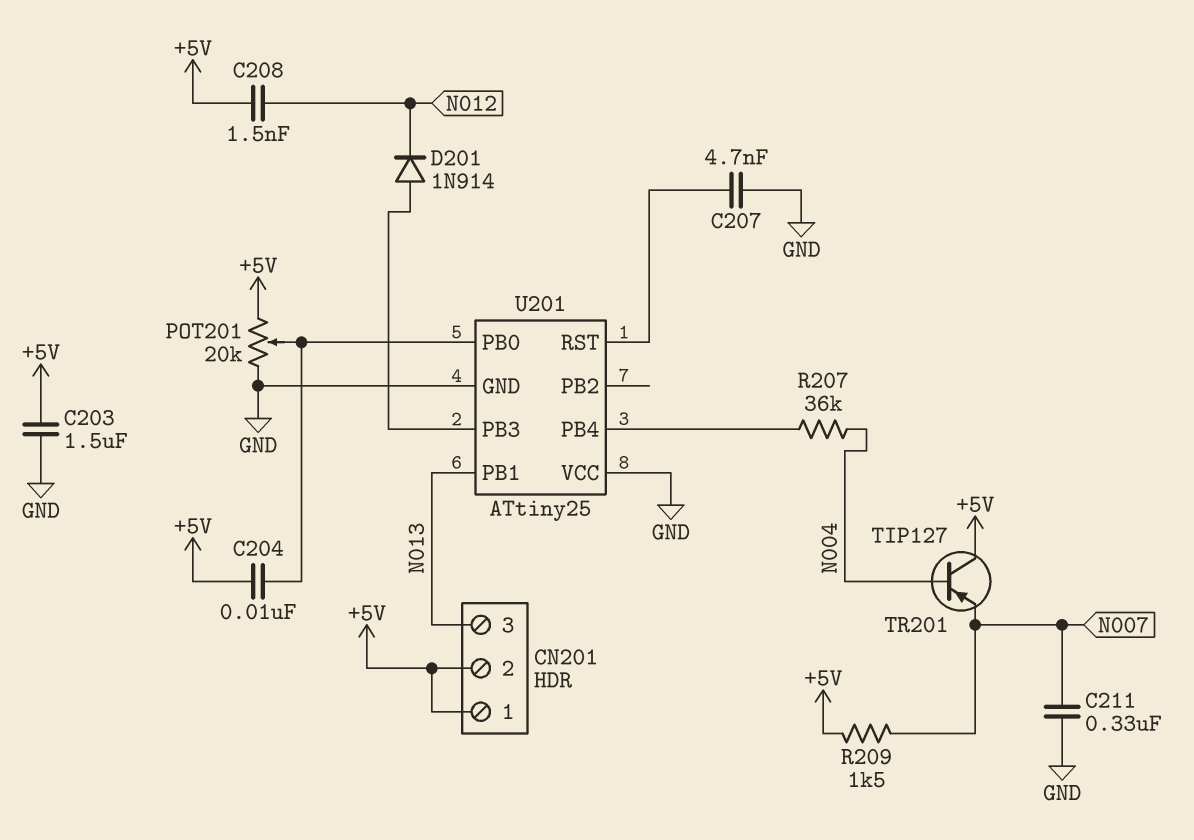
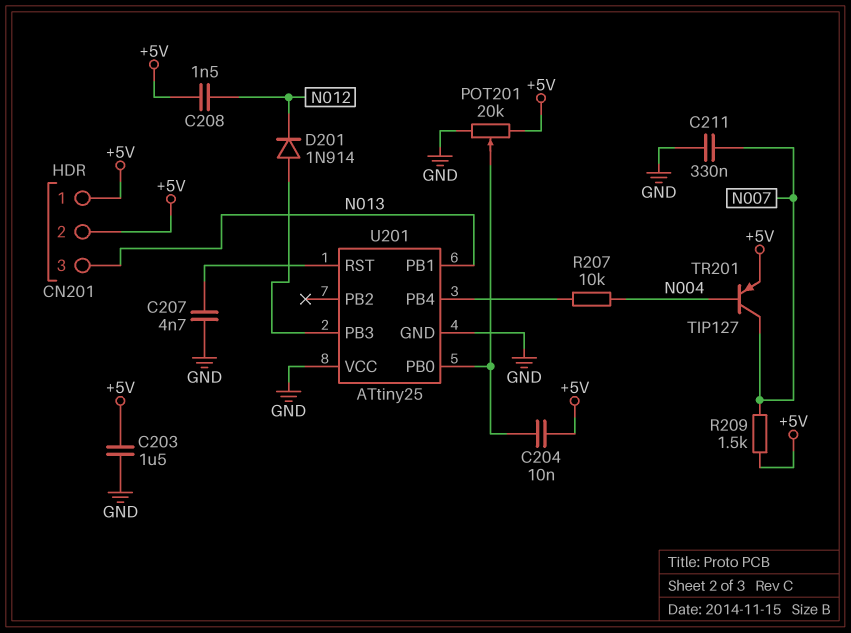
R207: 36k (N004, U201/PB4) -> 10k (N004, U201/PB4)
TR201: PNP TIP127 (B N004, C +5V, E N007) -> PNP TIP127 (B N004, C N007, E +5V)

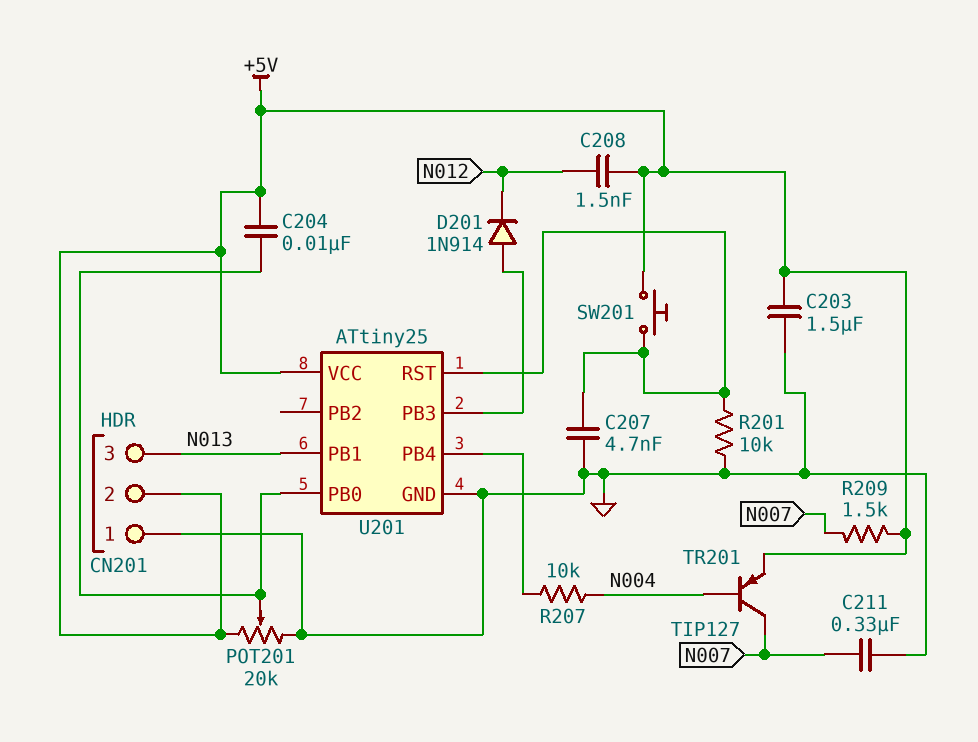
CN201 pin 1: +5V -> GND
R201: none -> 10k (GND, U201/RST)
SW201: none -> button (+5V, U201/RST)
U201 pin VCC: GND -> +5V

